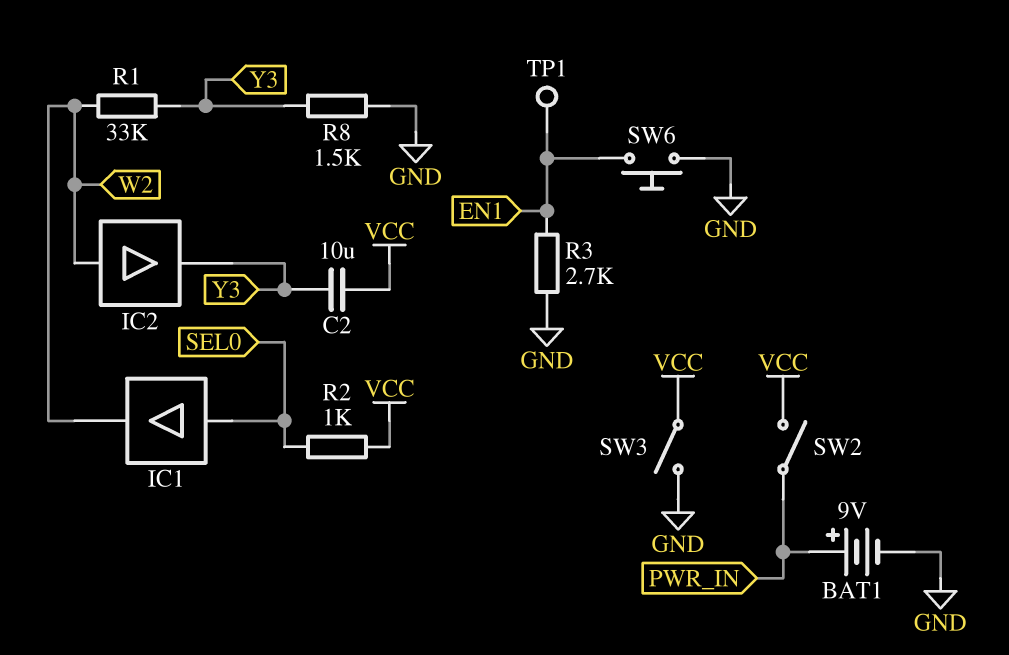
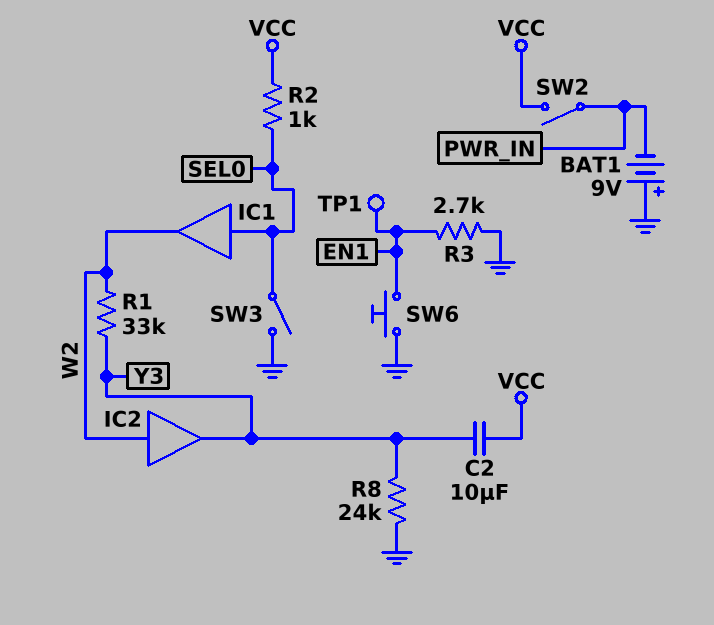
BAT1: 9V (plus PWR_IN, minus GND) -> 9V (plus GND, minus PWR_IN)
R8: 1.5k (GND, Y3) -> 24k (GND, Y3)
SW3: switch (GND, VCC) -> switch (GND, SEL0)

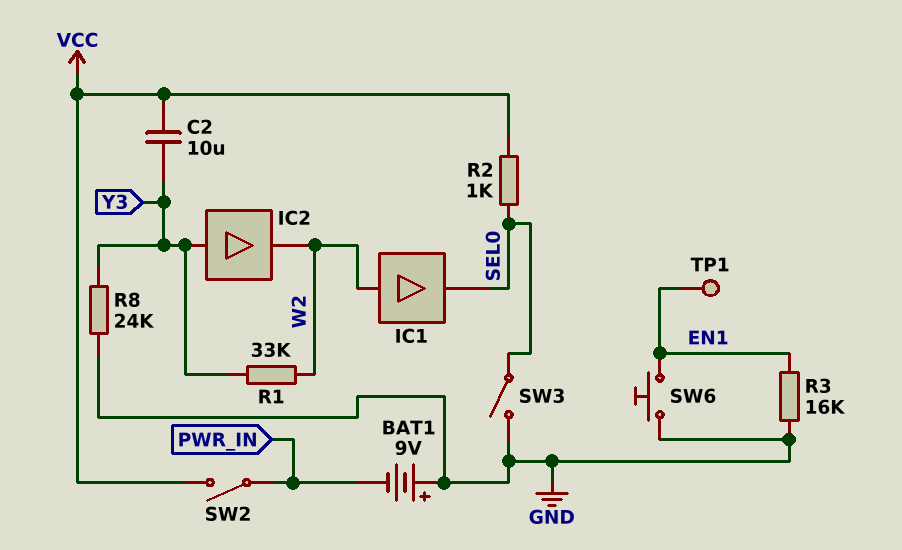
IC1: buffer (in SEL0, out W2) -> buffer (in W2, out SEL0)
IC2: buffer (in W2, out Y3) -> buffer (in Y3, out W2)
R3: 2.7k (EN1, GND) -> 16k (EN1, GND)

